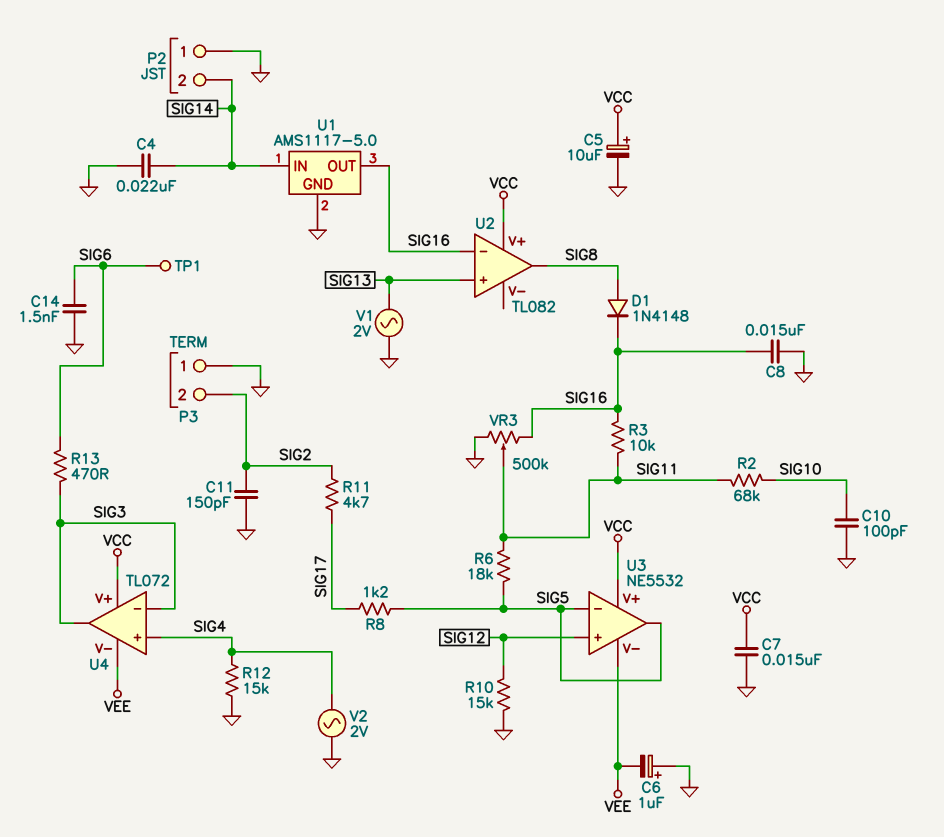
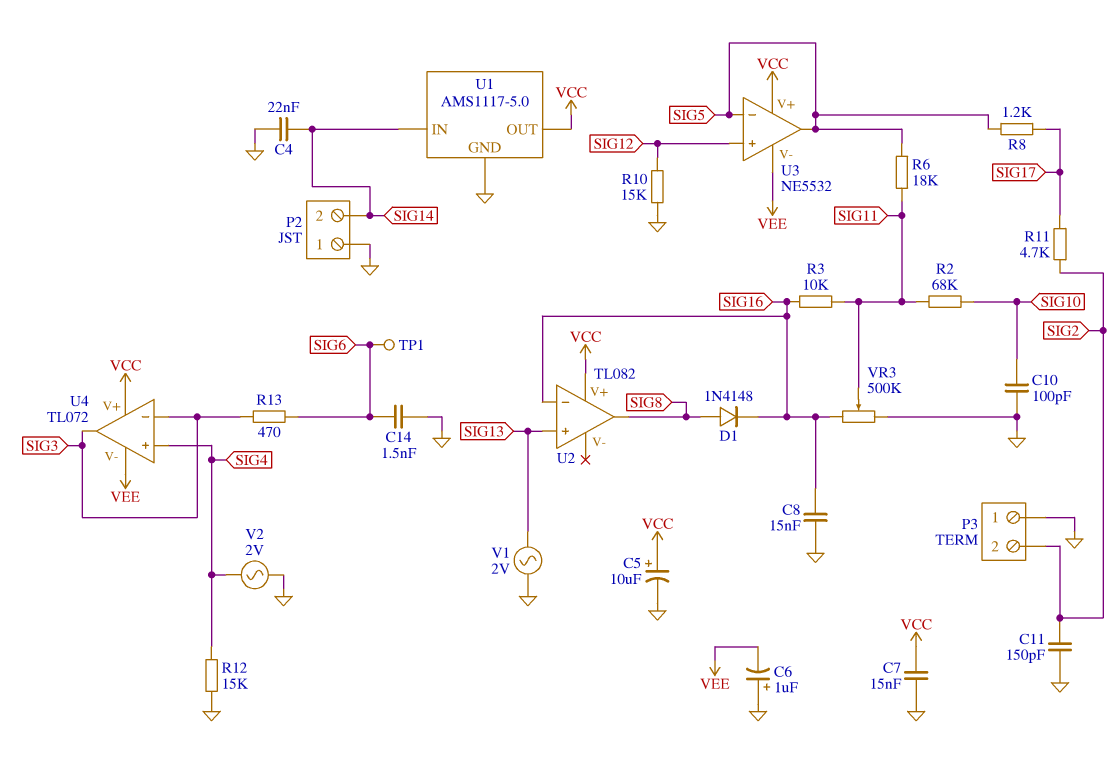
U1 pin OUT: SIG16 -> VCC

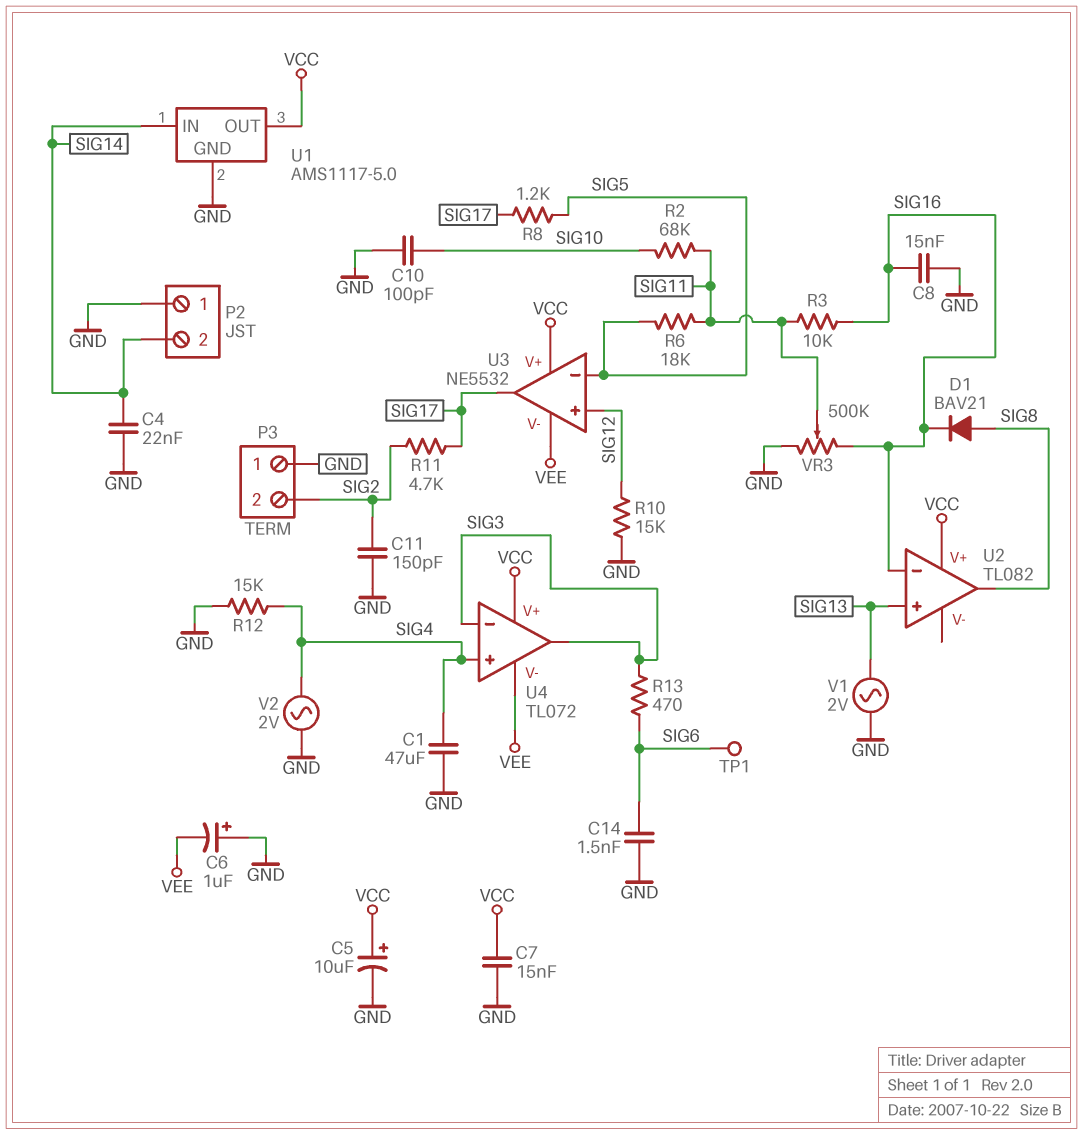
C1: none -> 47uF (GND, SIG4)
D1: diode 1N4148 (A SIG8, K SIG16) -> diode BAV21 (A SIG8, K SIG16)
U3 pin out: SIG5 -> SIG17

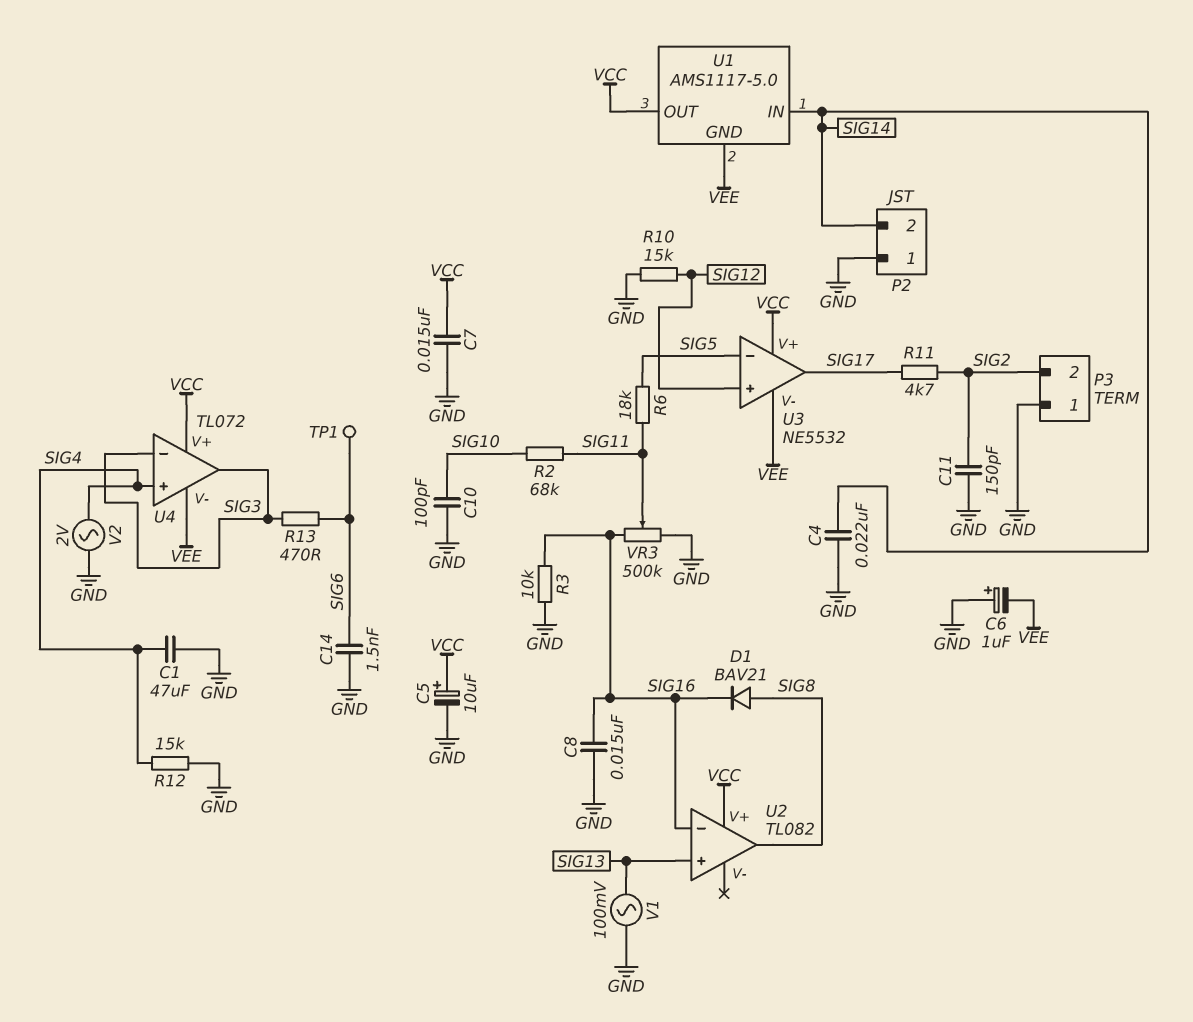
R3: 10k (SIG11, SIG16) -> 10k (GND, SIG16)
R8: 1.2k (SIG5, SIG17) -> none
U1 pin GND: GND -> VEE
V1: AC 2V (GND, SIG13) -> AC 100mV (GND, SIG13)

